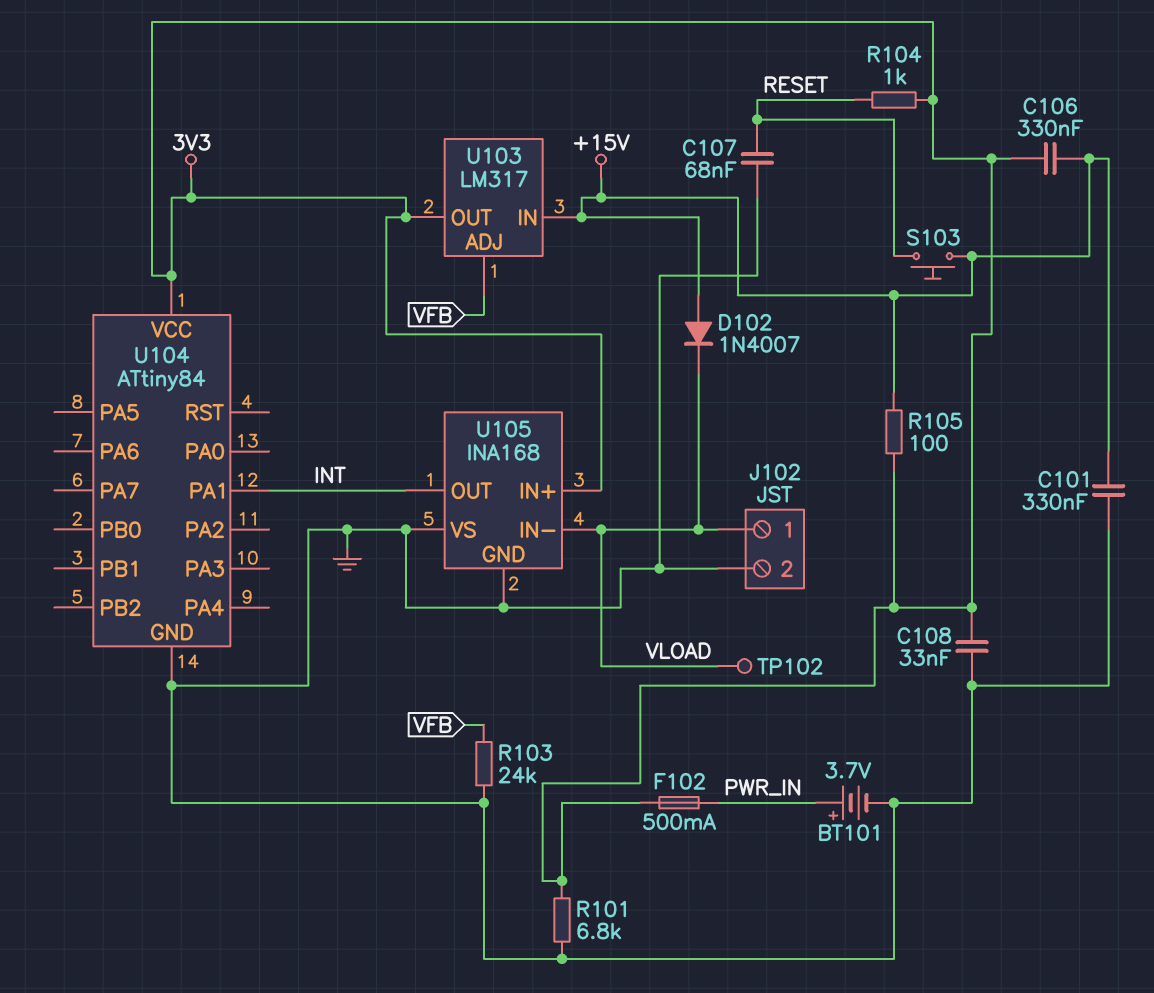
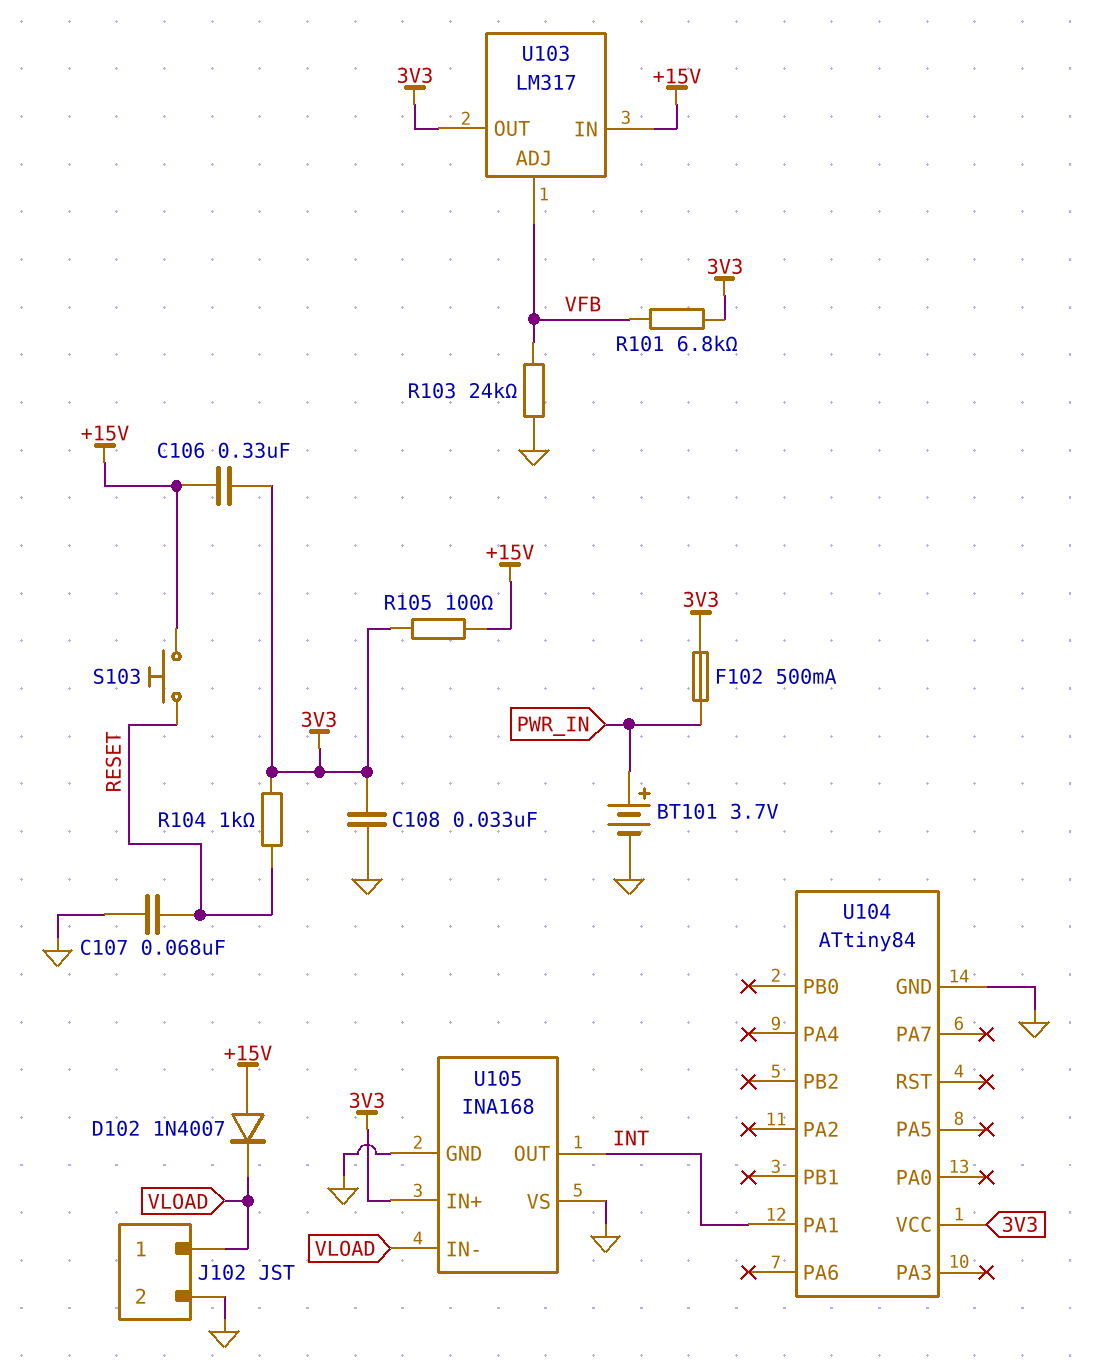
C101: 330nF (+15V, GND) -> none
R101: 6.8k (3V3, GND) -> 6.8k (3V3, VFB)
TP102: test point (VLOAD) -> none

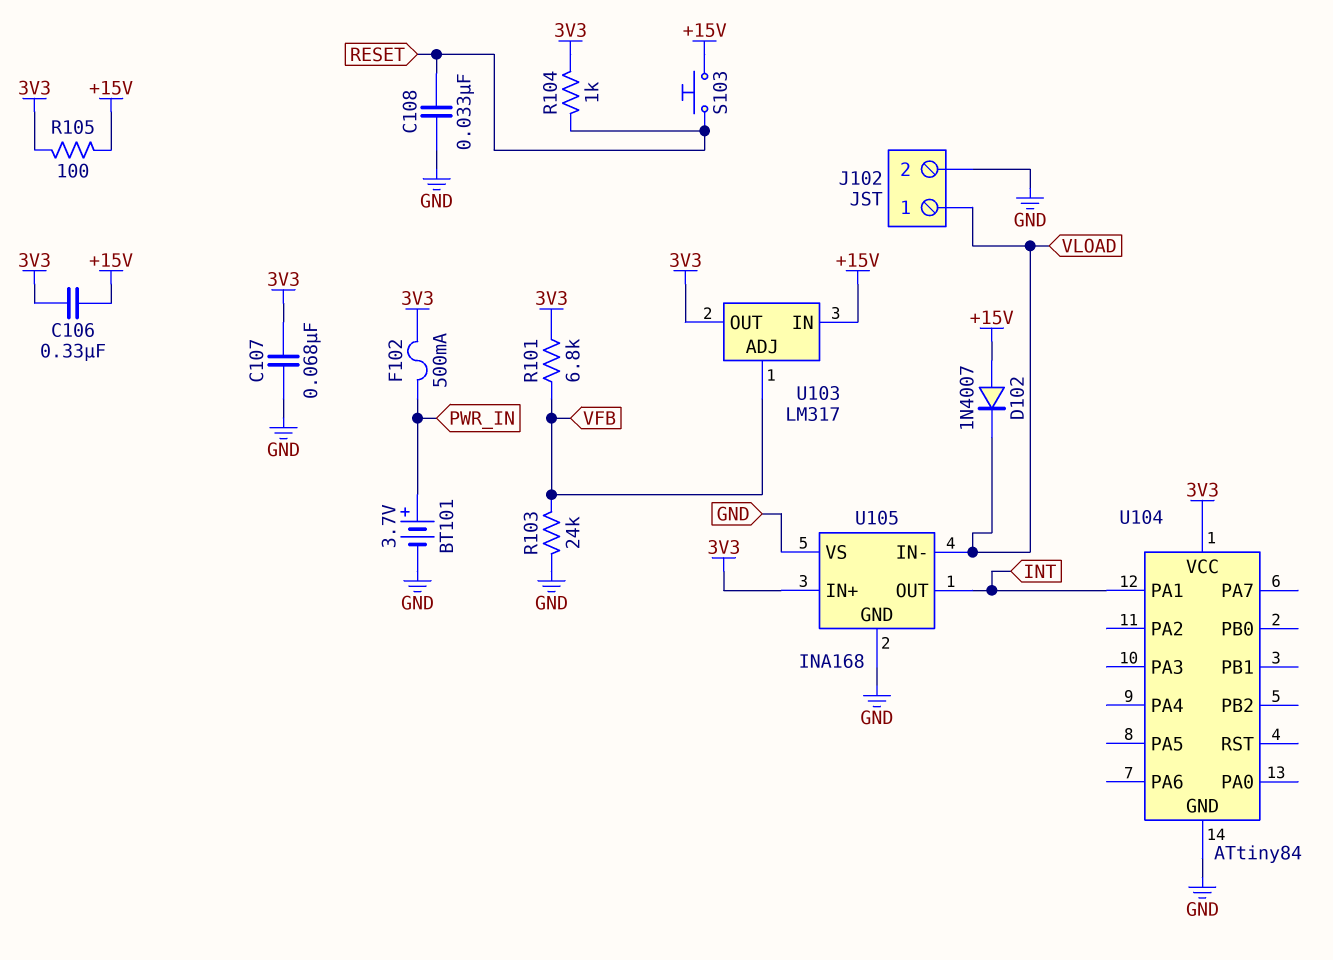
C107: 68nF (GND, RESET) -> 68nF (3V3, GND)
C108: 33nF (3V3, GND) -> 33nF (GND, RESET)

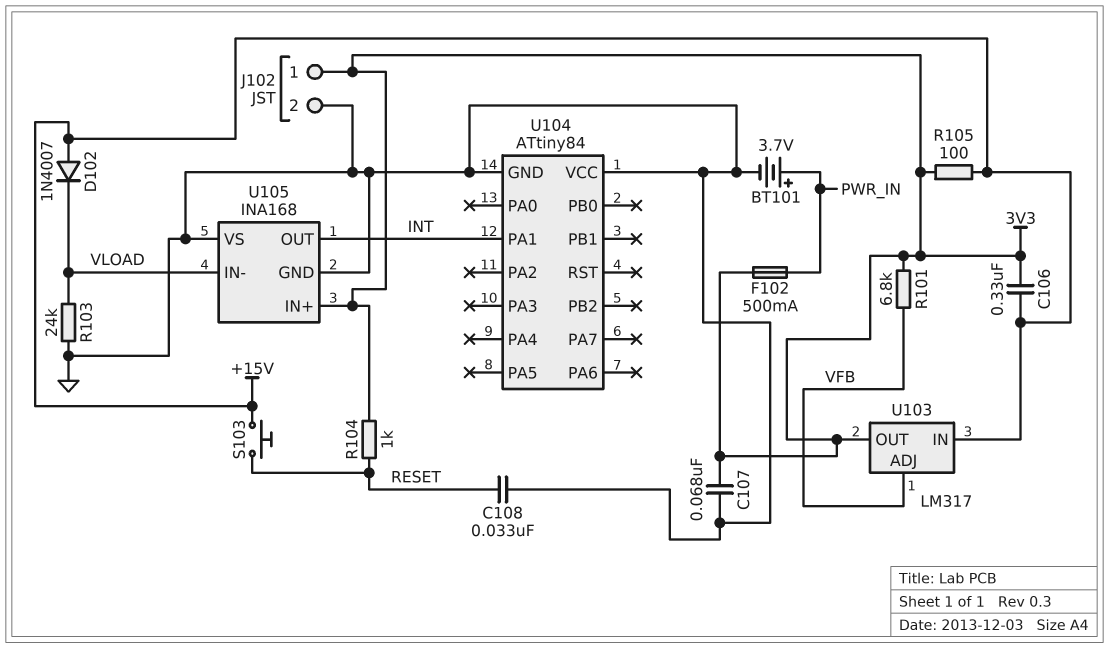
J102 pin 1: VLOAD -> 3V3
R103: 24k (GND, VFB) -> 24k (GND, VLOAD)
U104 pin VCC: 3V3 -> GND

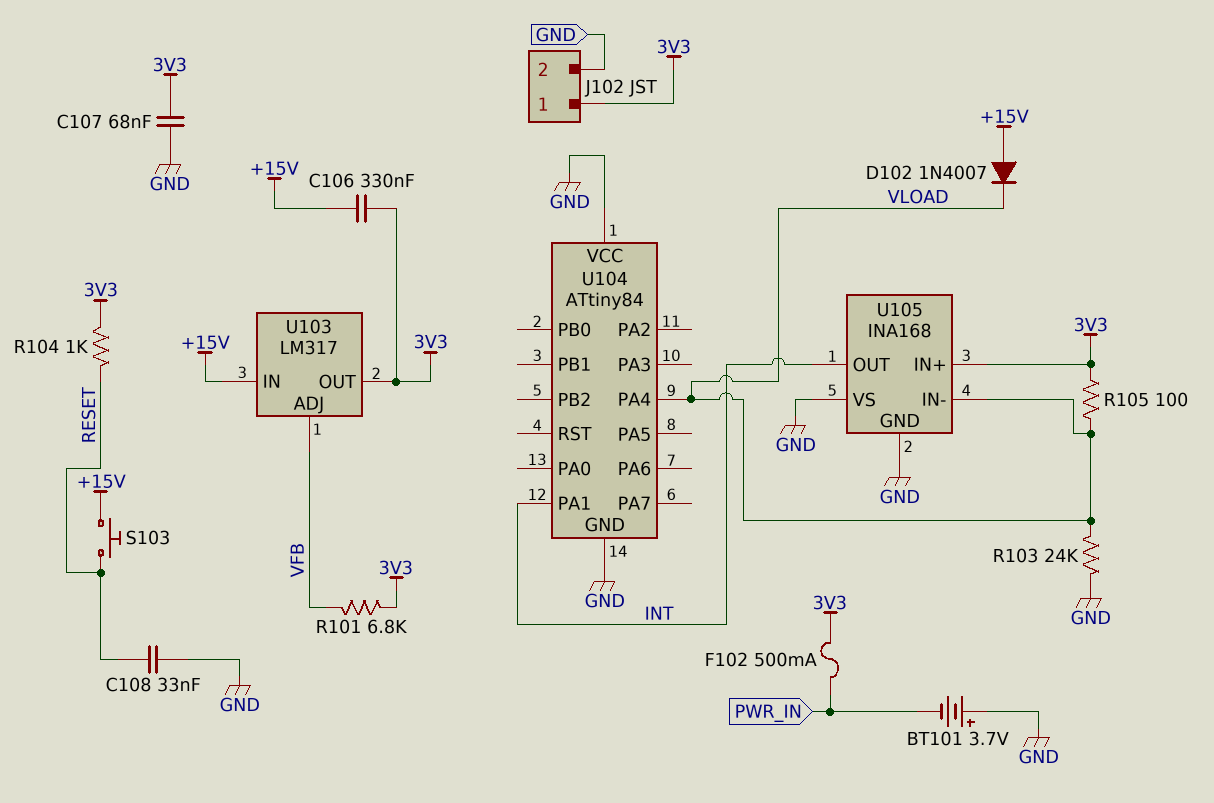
BT101: 3.7V (plus PWR_IN, minus GND) -> 3.7V (plus GND, minus PWR_IN)
R105: 100 (+15V, 3V3) -> 100 (3V3, VLOAD)
U104 pin PA4: none -> VLOAD

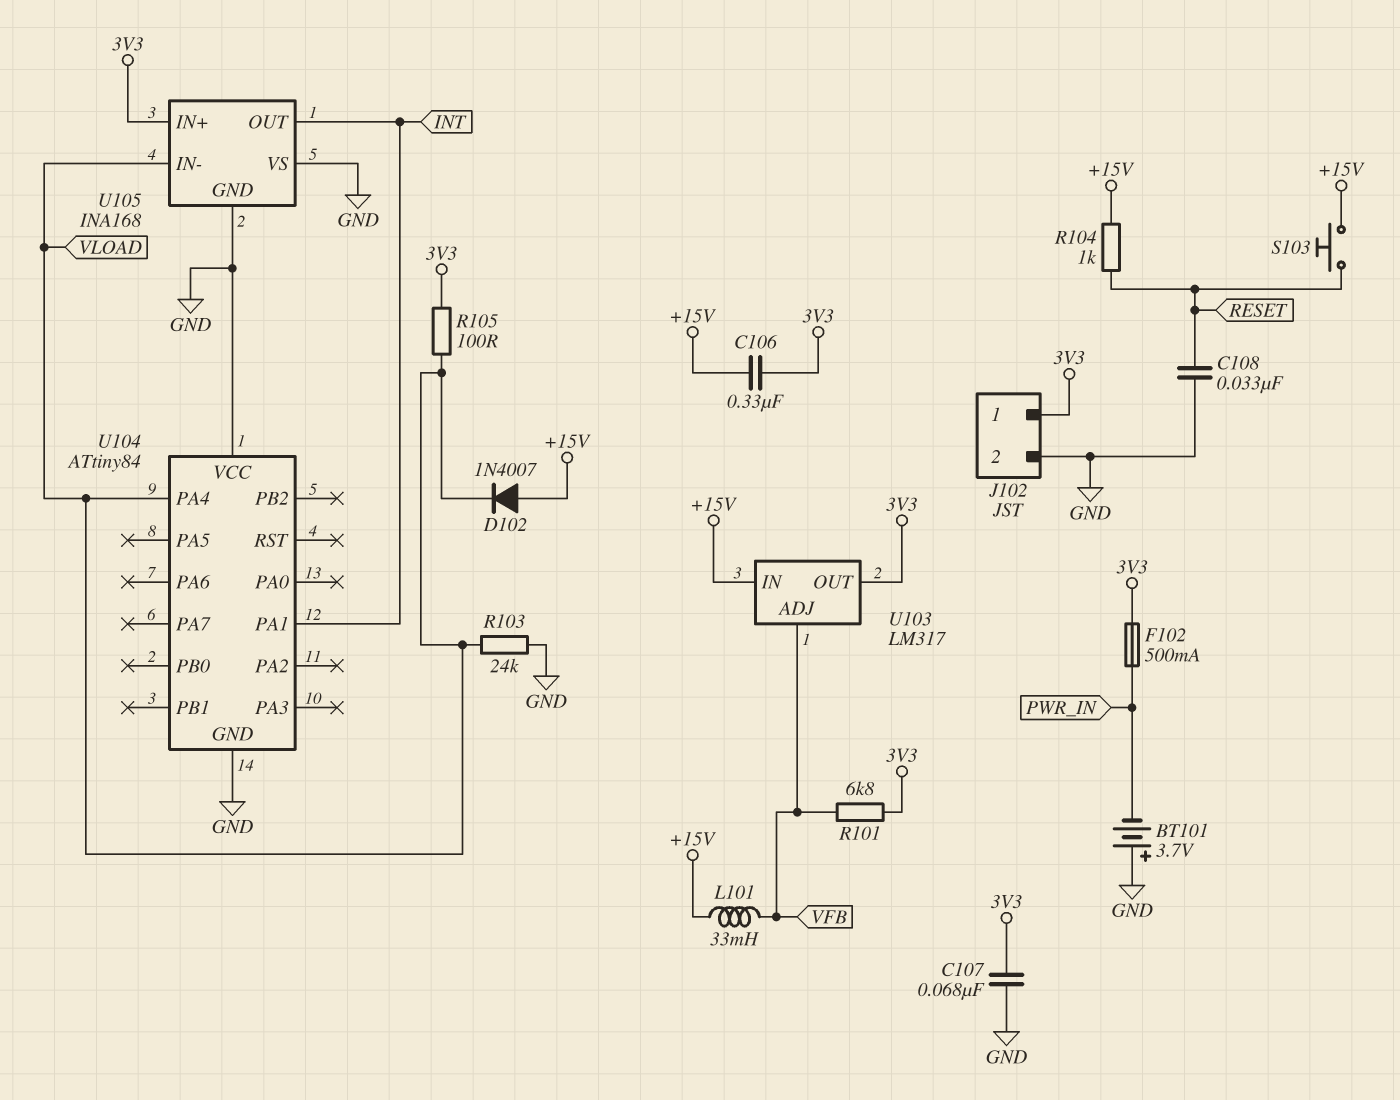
L101: none -> 33mH (+15V, VFB)
R104: 1k (3V3, RESET) -> 1k (+15V, RESET)

